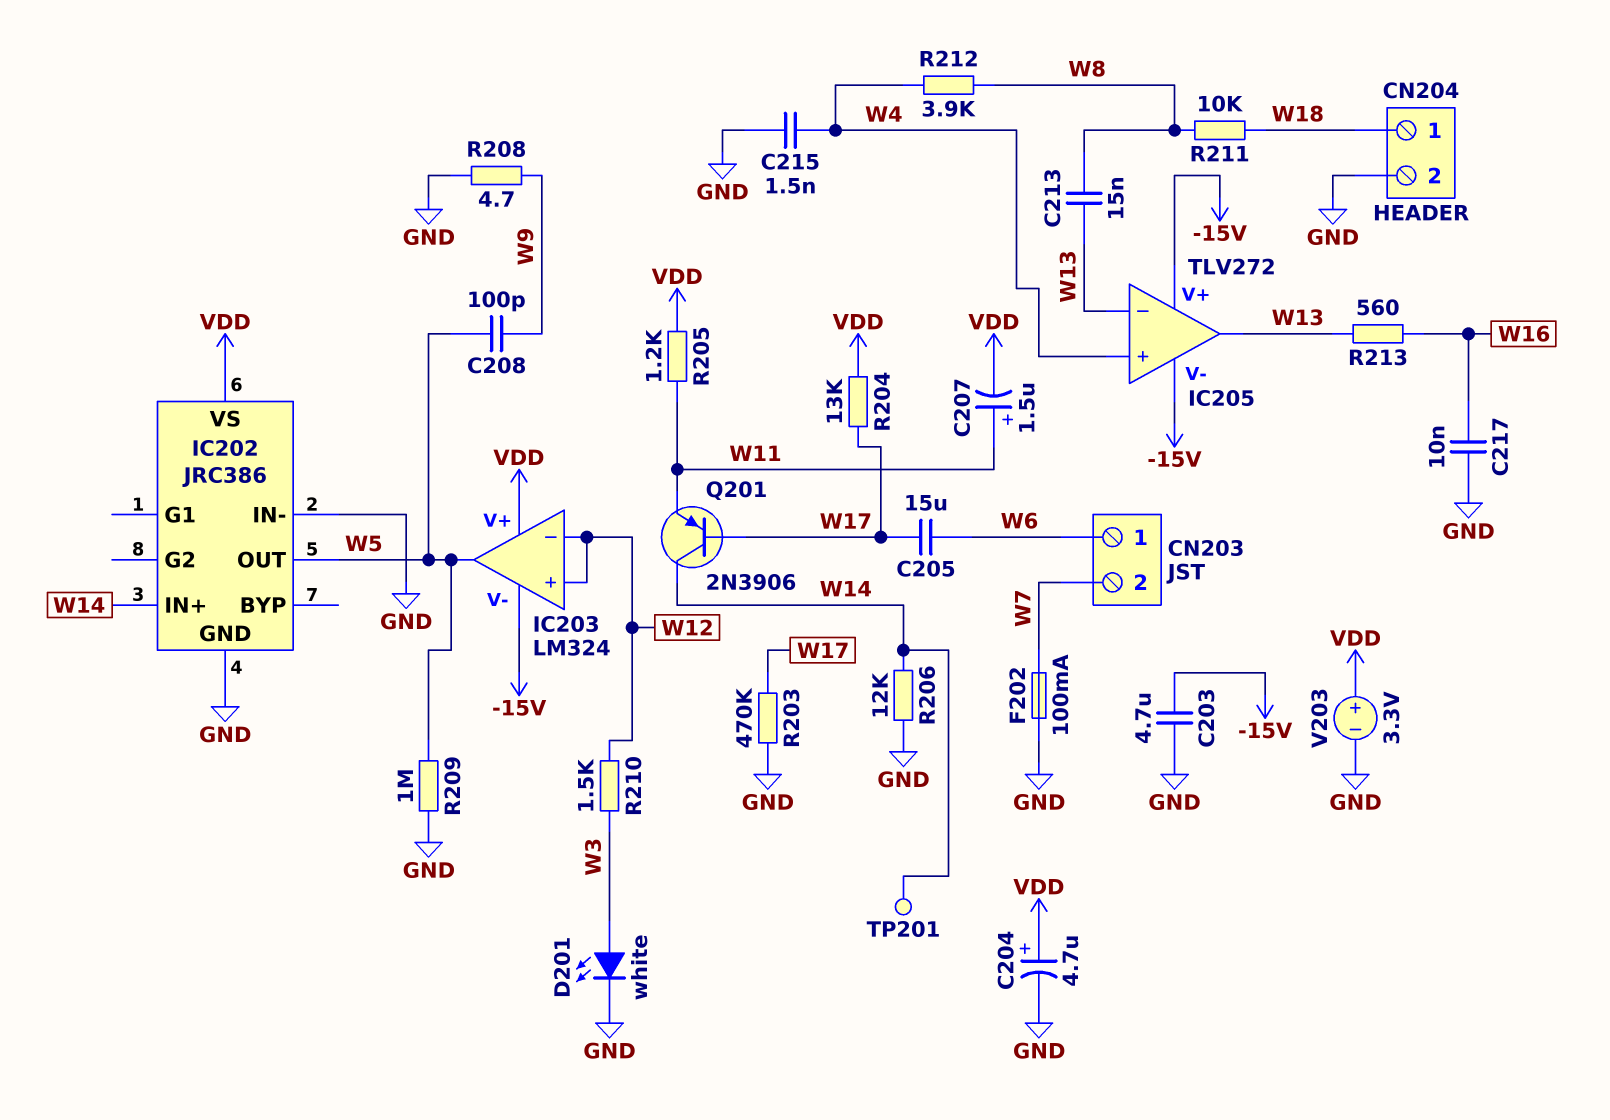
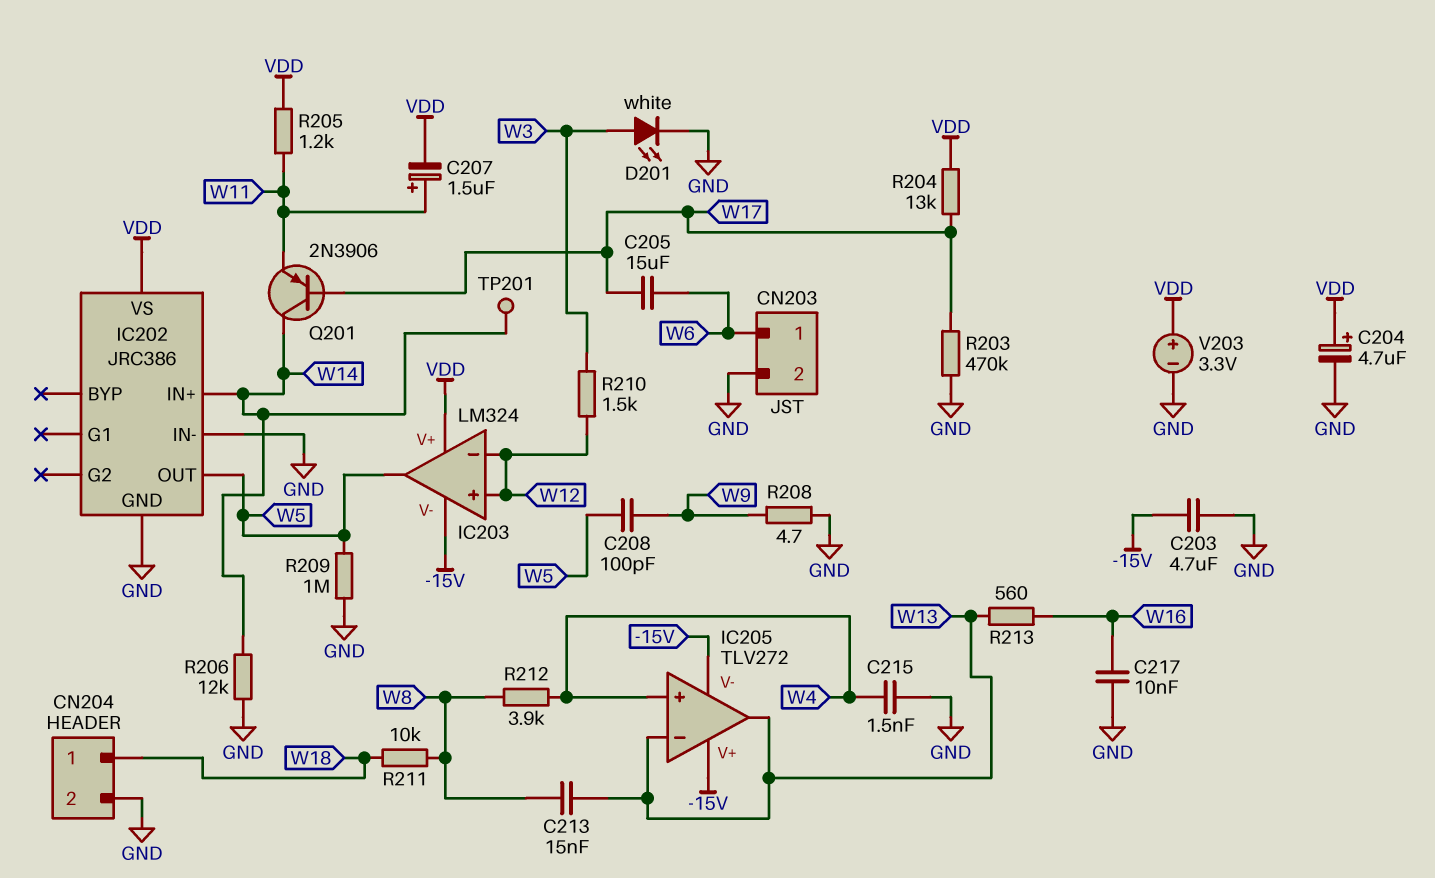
CN203 pin 2: W7 -> GND
F202: 100mA (GND, W7) -> none

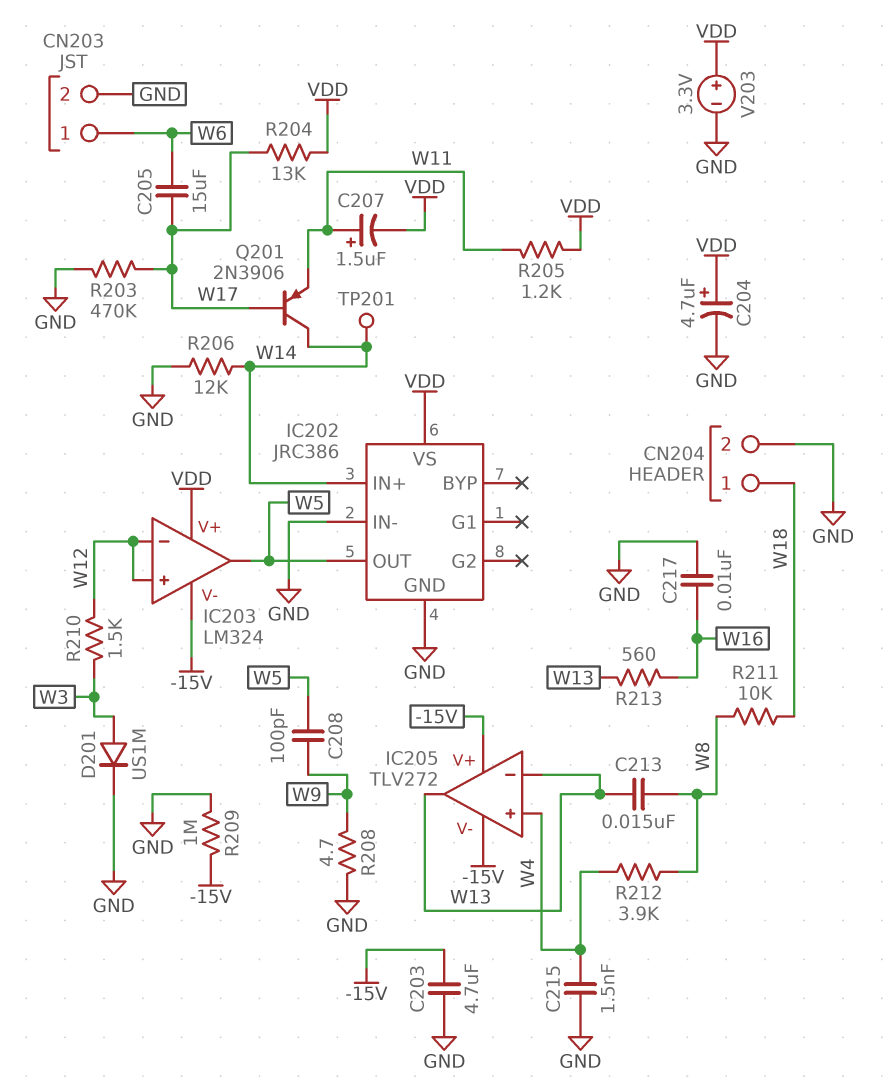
D201: LED white (A W3, K GND) -> diode US1M (A W3, K GND)
R209: 1M (GND, W5) -> 1M (-15V, GND)

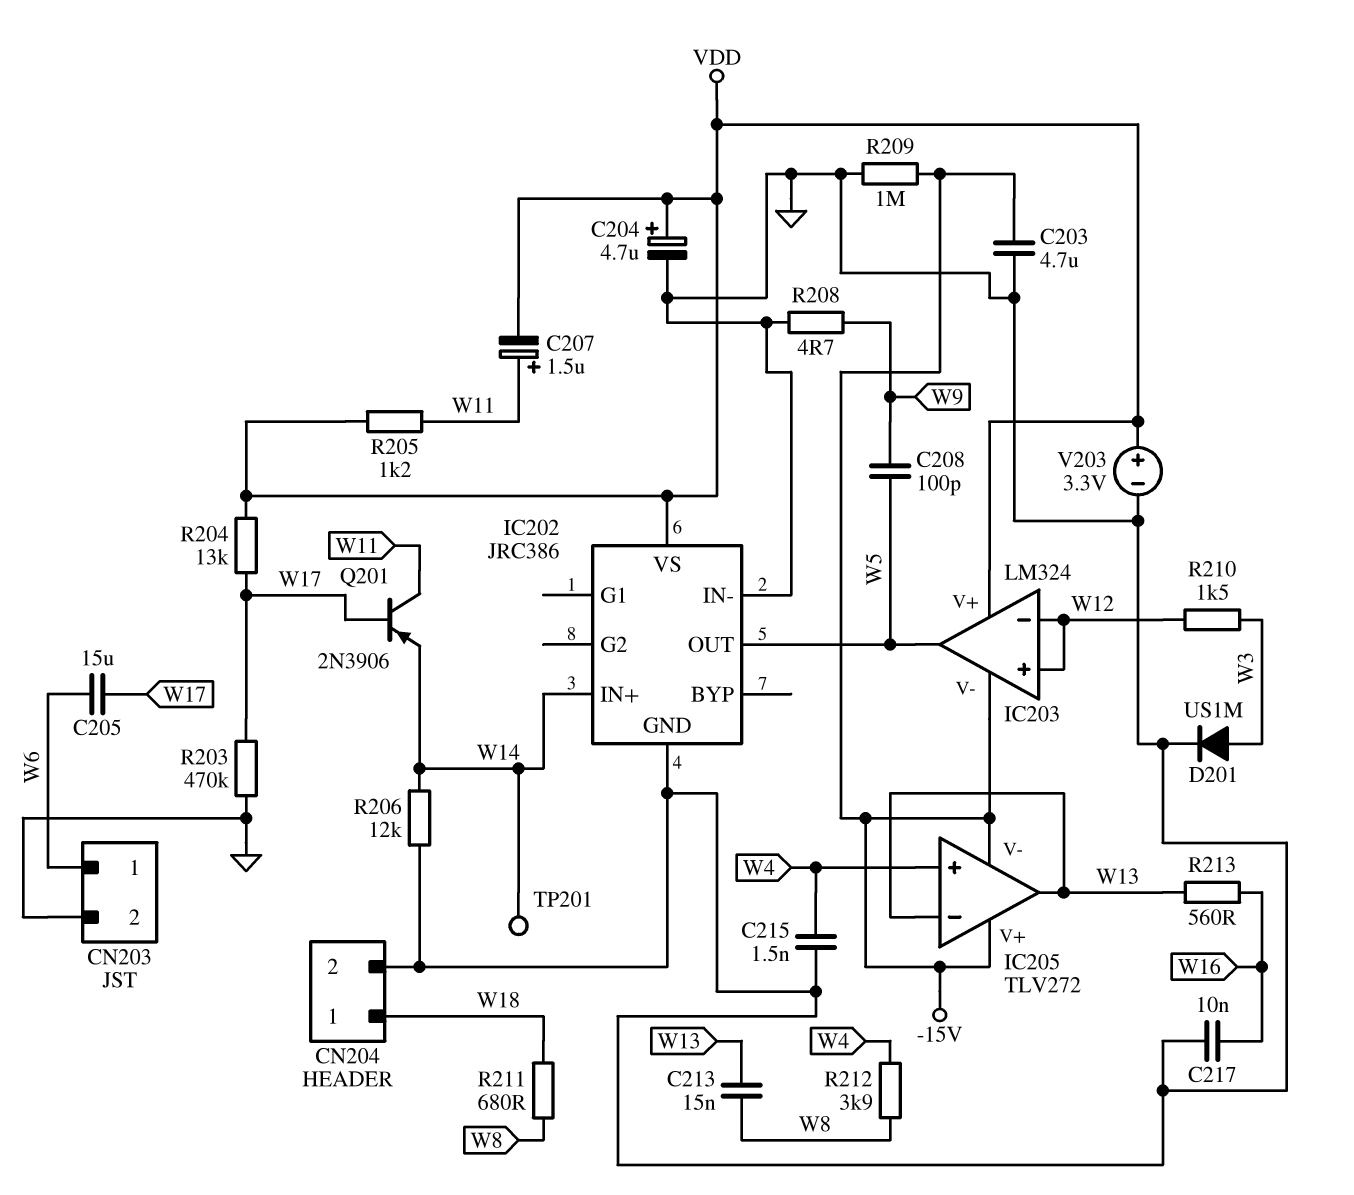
Q201: PNP 2N3906 (B W17, C W14, E W11) -> PNP 2N3906 (B W17, C W11, E W14)
R211: 10k (W8, W18) -> 680 (W8, W18)

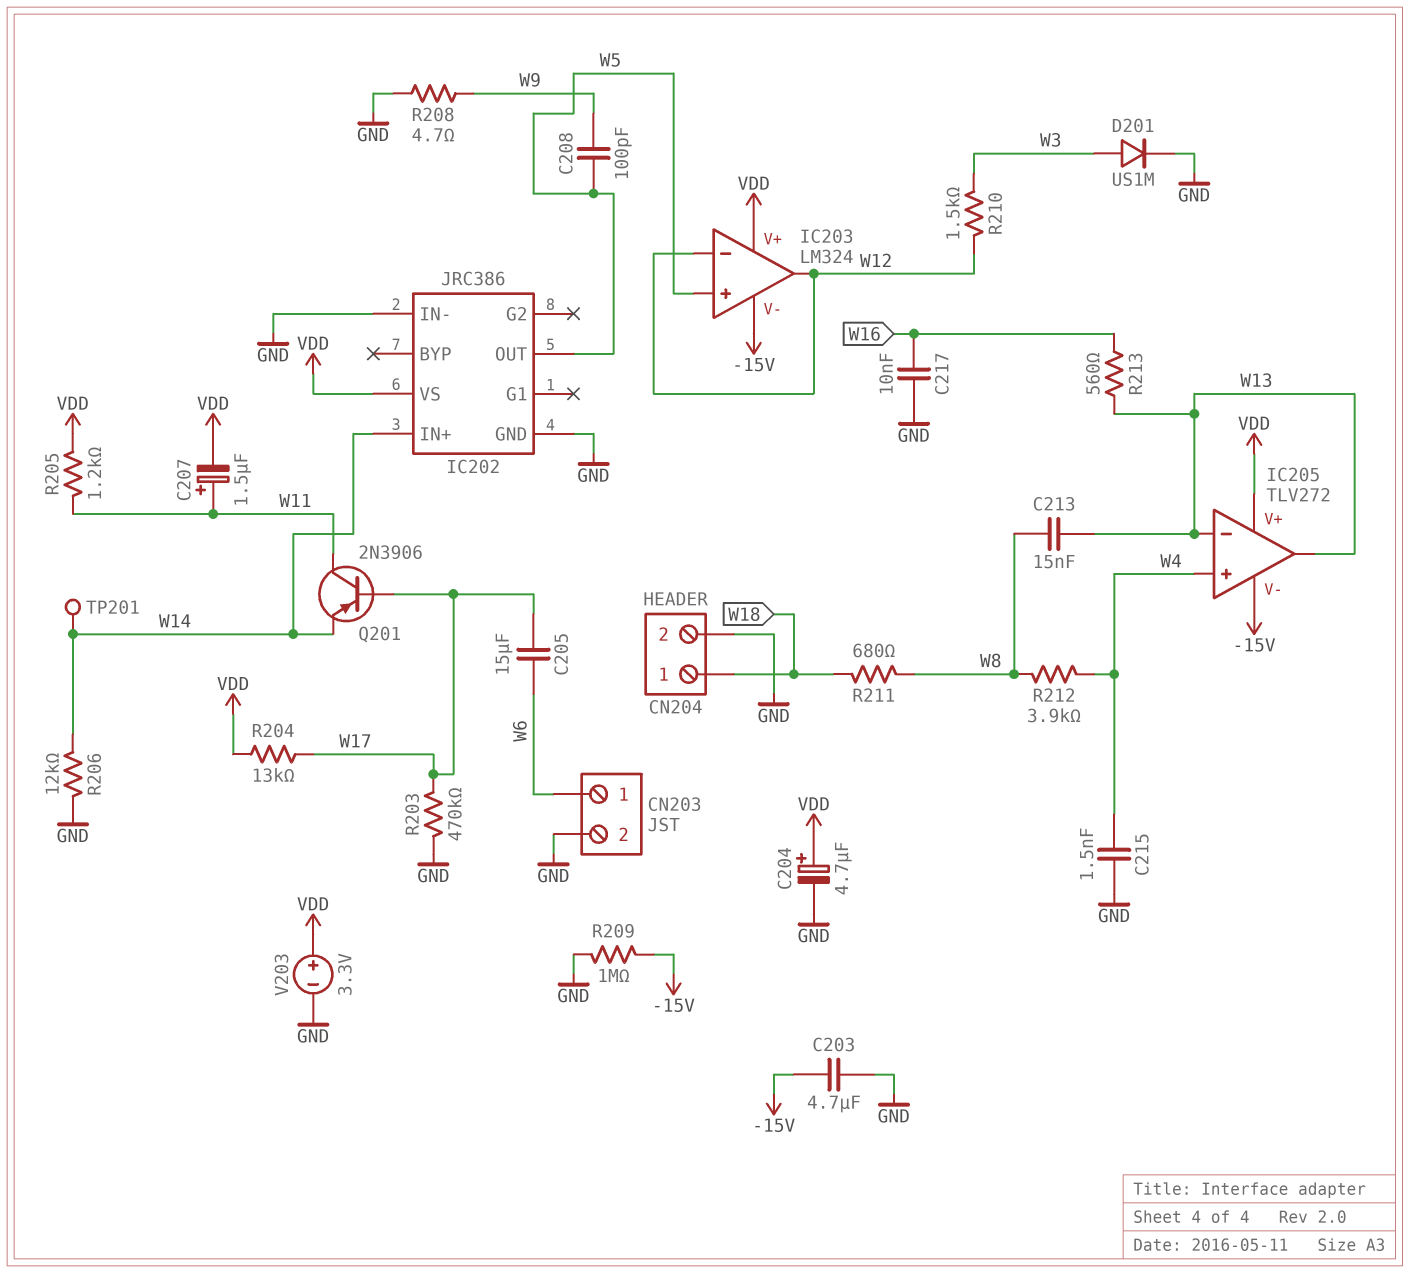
IC203 pin in+: W12 -> W5
IC203 pin out: W5 -> W12
IC205 pin V+: -15V -> VDD

